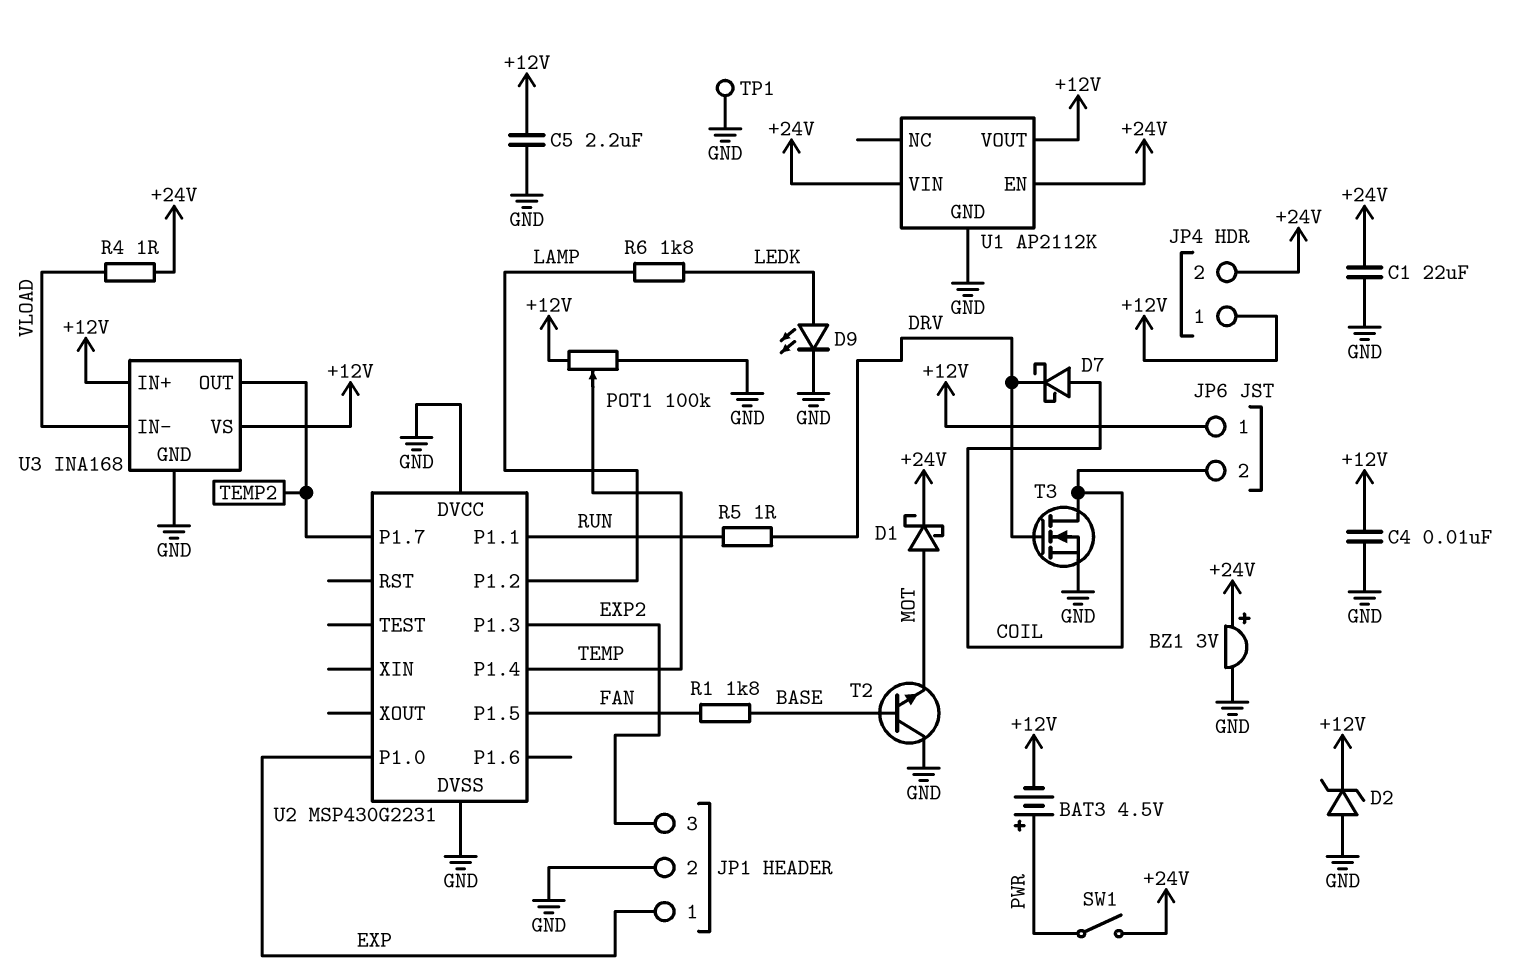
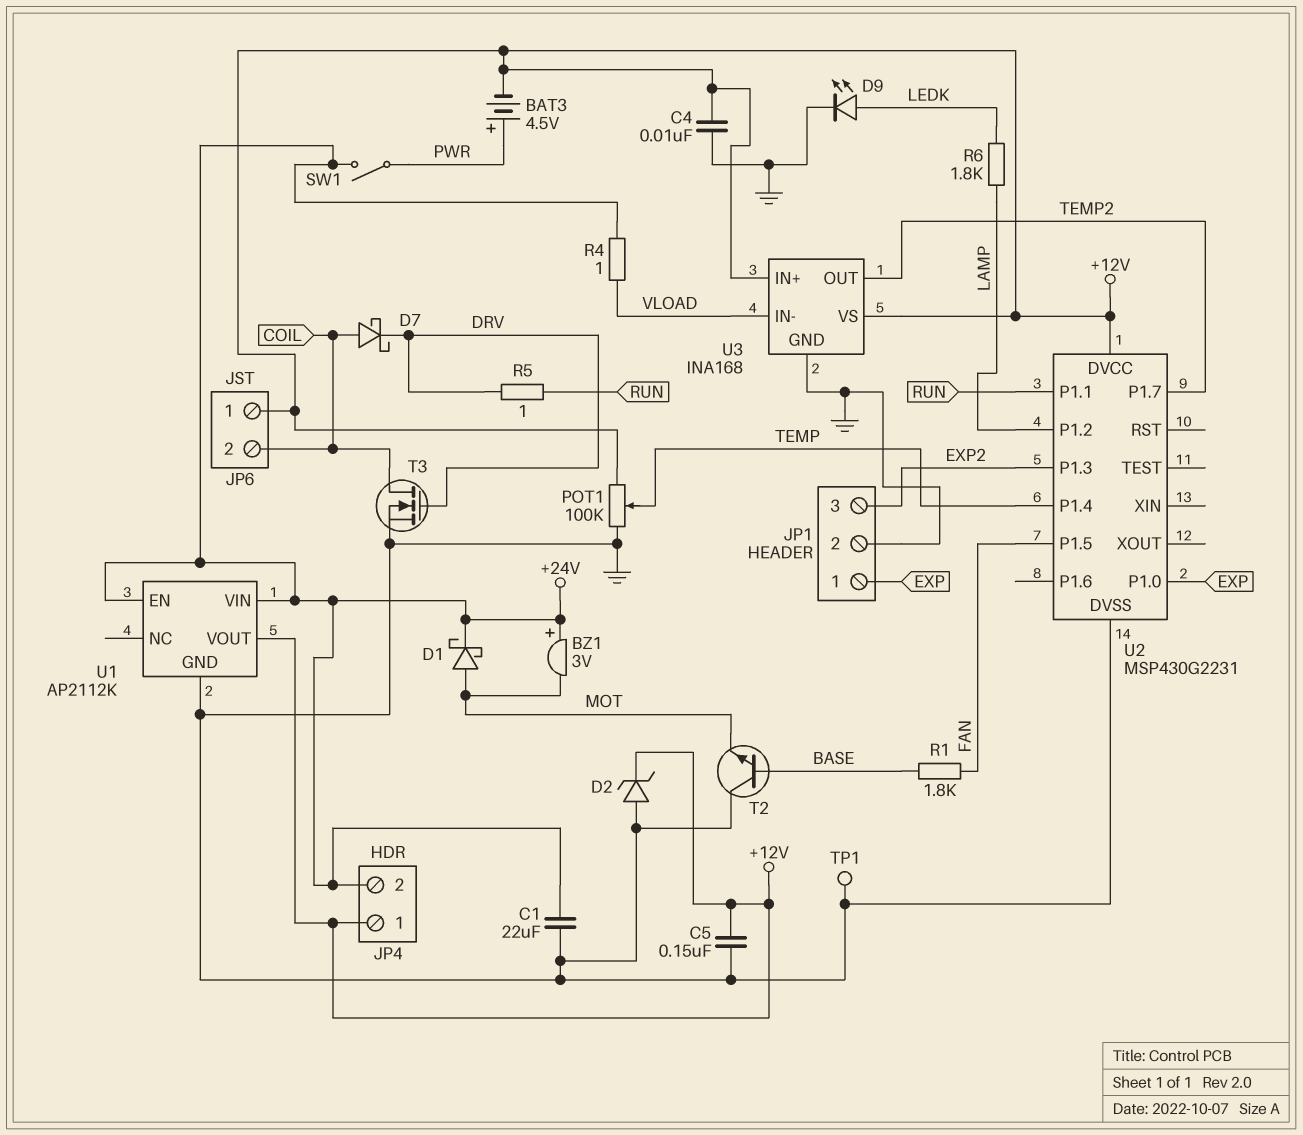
BZ1: buzzer 3V (plus +24V, minus GND) -> buzzer 3V (plus +24V, minus MOT)
C5: 2.2uF (+12V, GND) -> 150nF (+12V, GND)
U2 pin DVCC: GND -> +12V

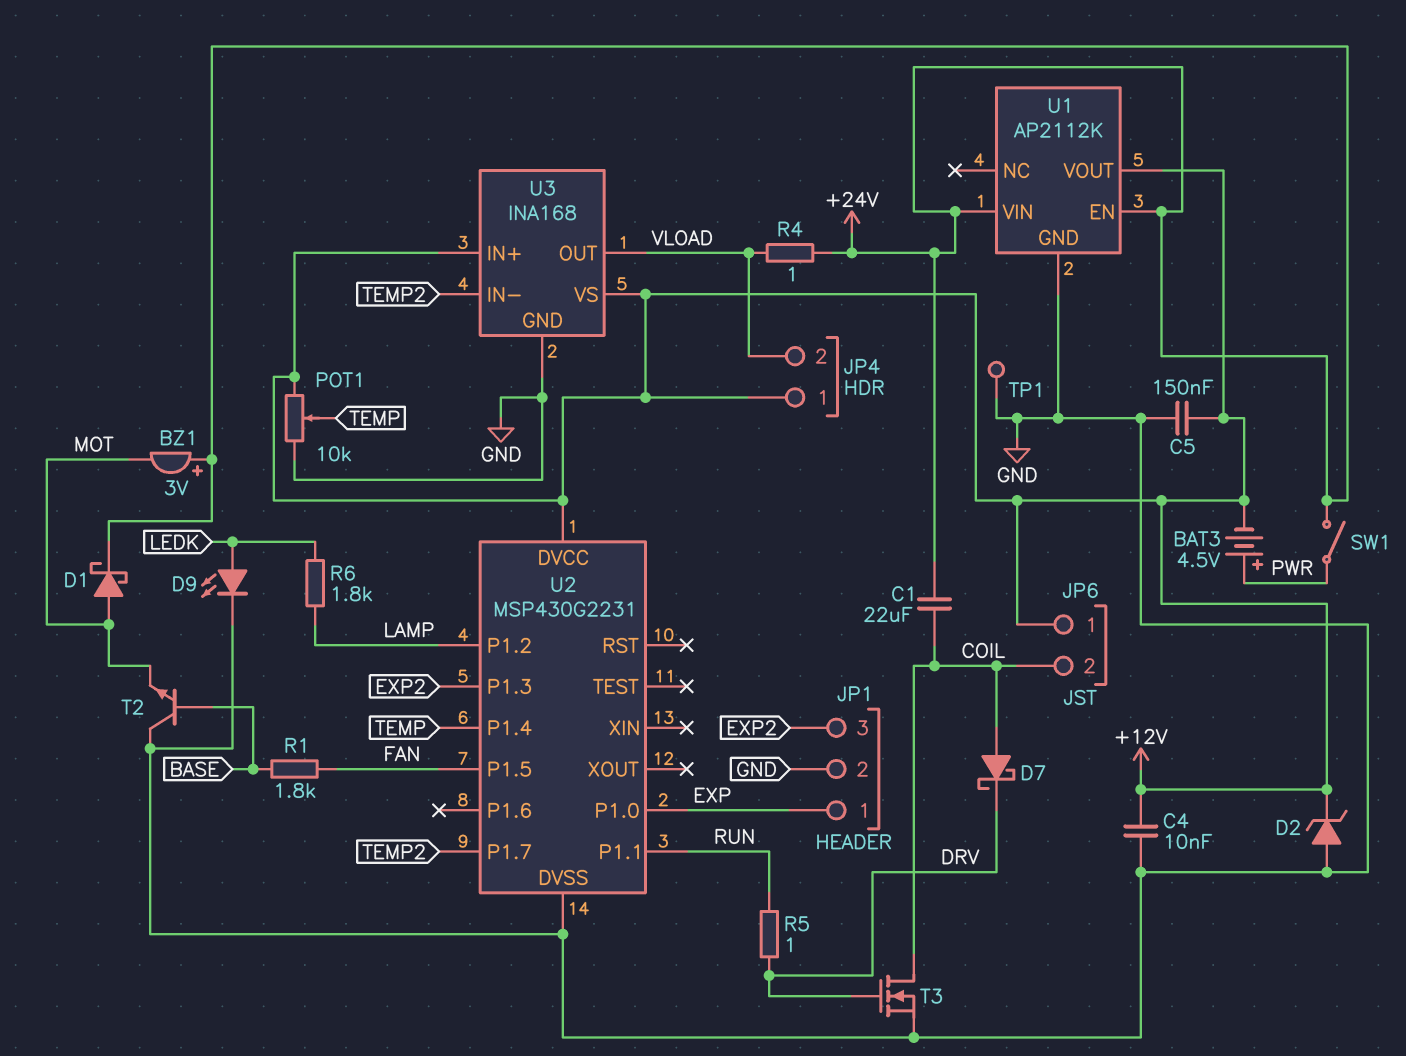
C1: 22uF (+24V, GND) -> 22uF (+24V, COIL)
JP4 pin 2: +24V -> VLOAD
POT1: 100k (+12V, GND, wiper TEMP) -> 10k (+12V, GND, wiper TEMP)
U3 pin IN-: VLOAD -> TEMP2
U3 pin OUT: TEMP2 -> VLOAD

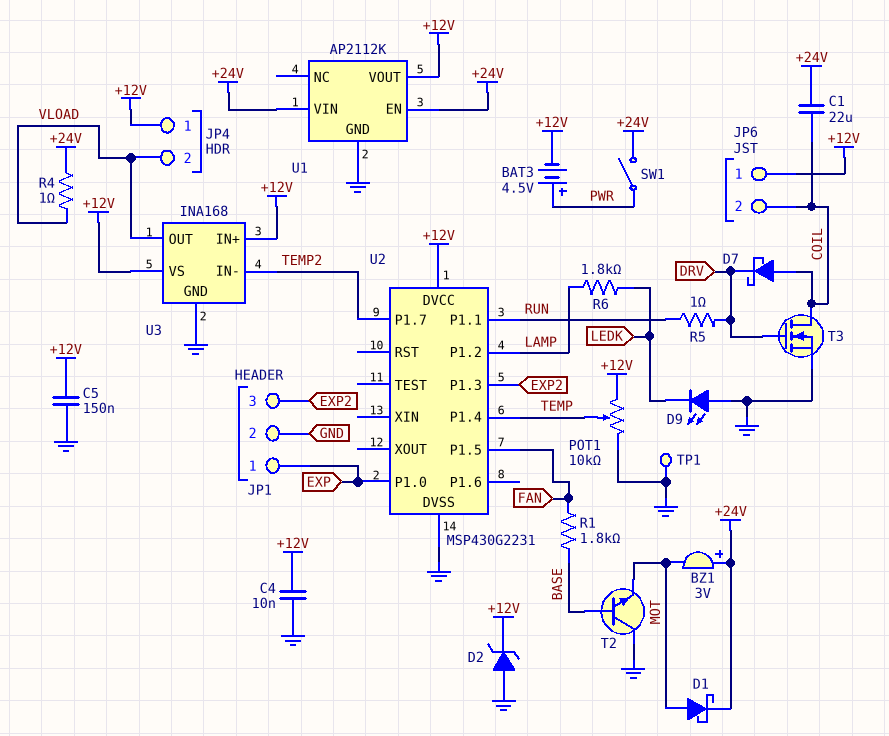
D9: LED (A LEDK, K GND) -> LED (A GND, K LEDK)

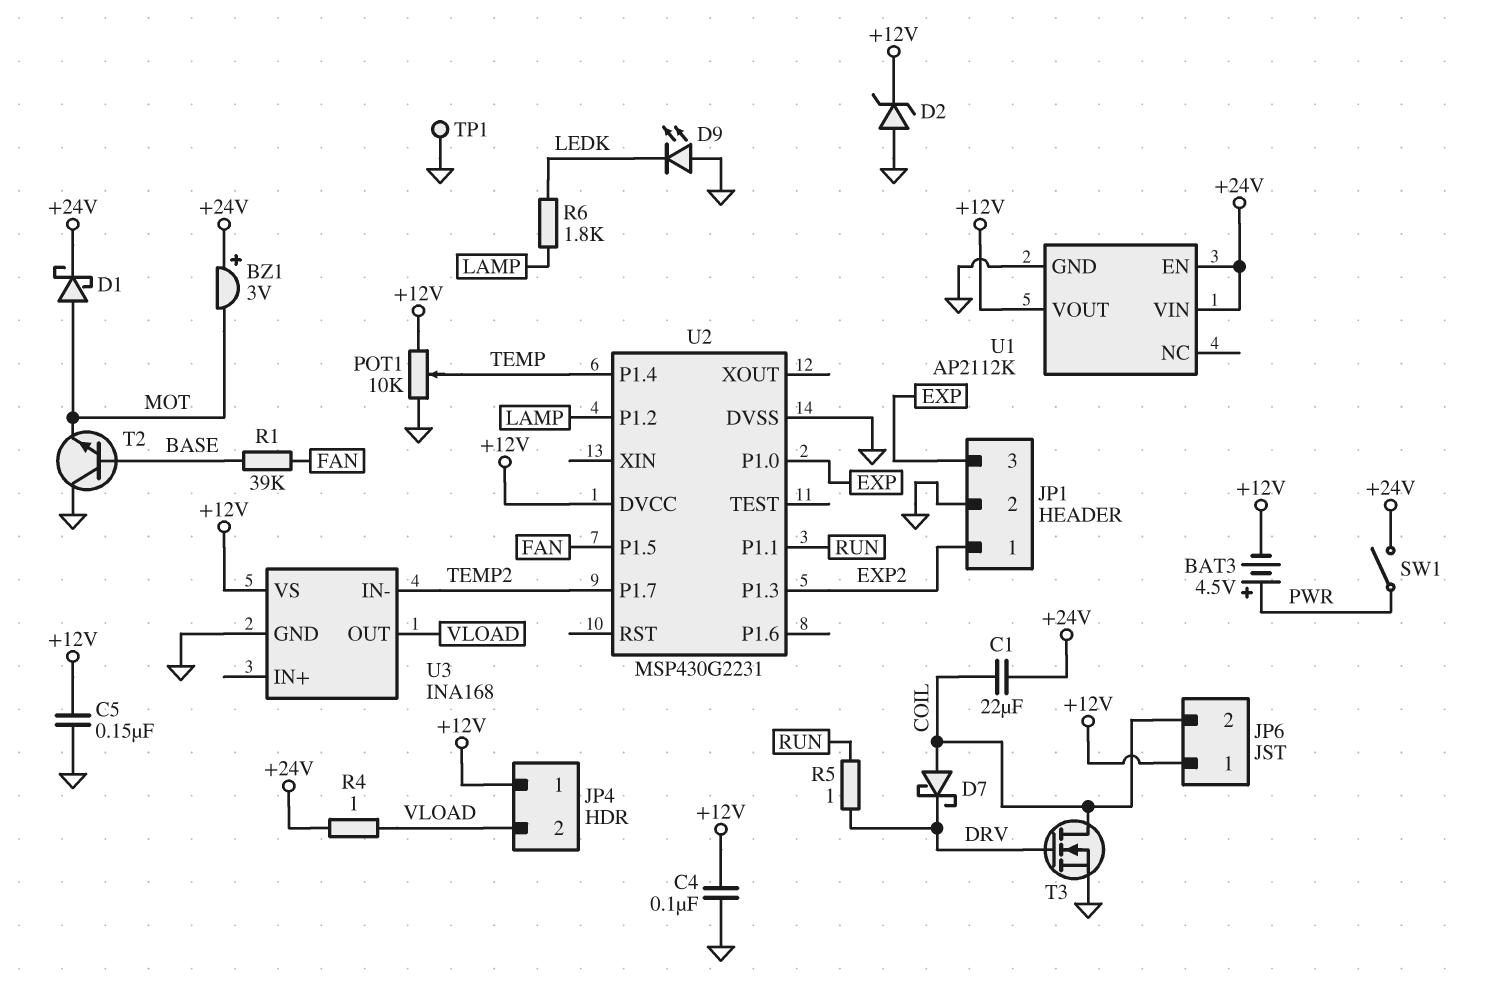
C4: 10nF (+12V, GND) -> 100nF (+12V, GND)
JP1 pin 1: EXP -> EXP2
JP1 pin 3: EXP2 -> EXP
R1: 1.8k (BASE, FAN) -> 39k (BASE, FAN)
U3 pin IN+: +12V -> none

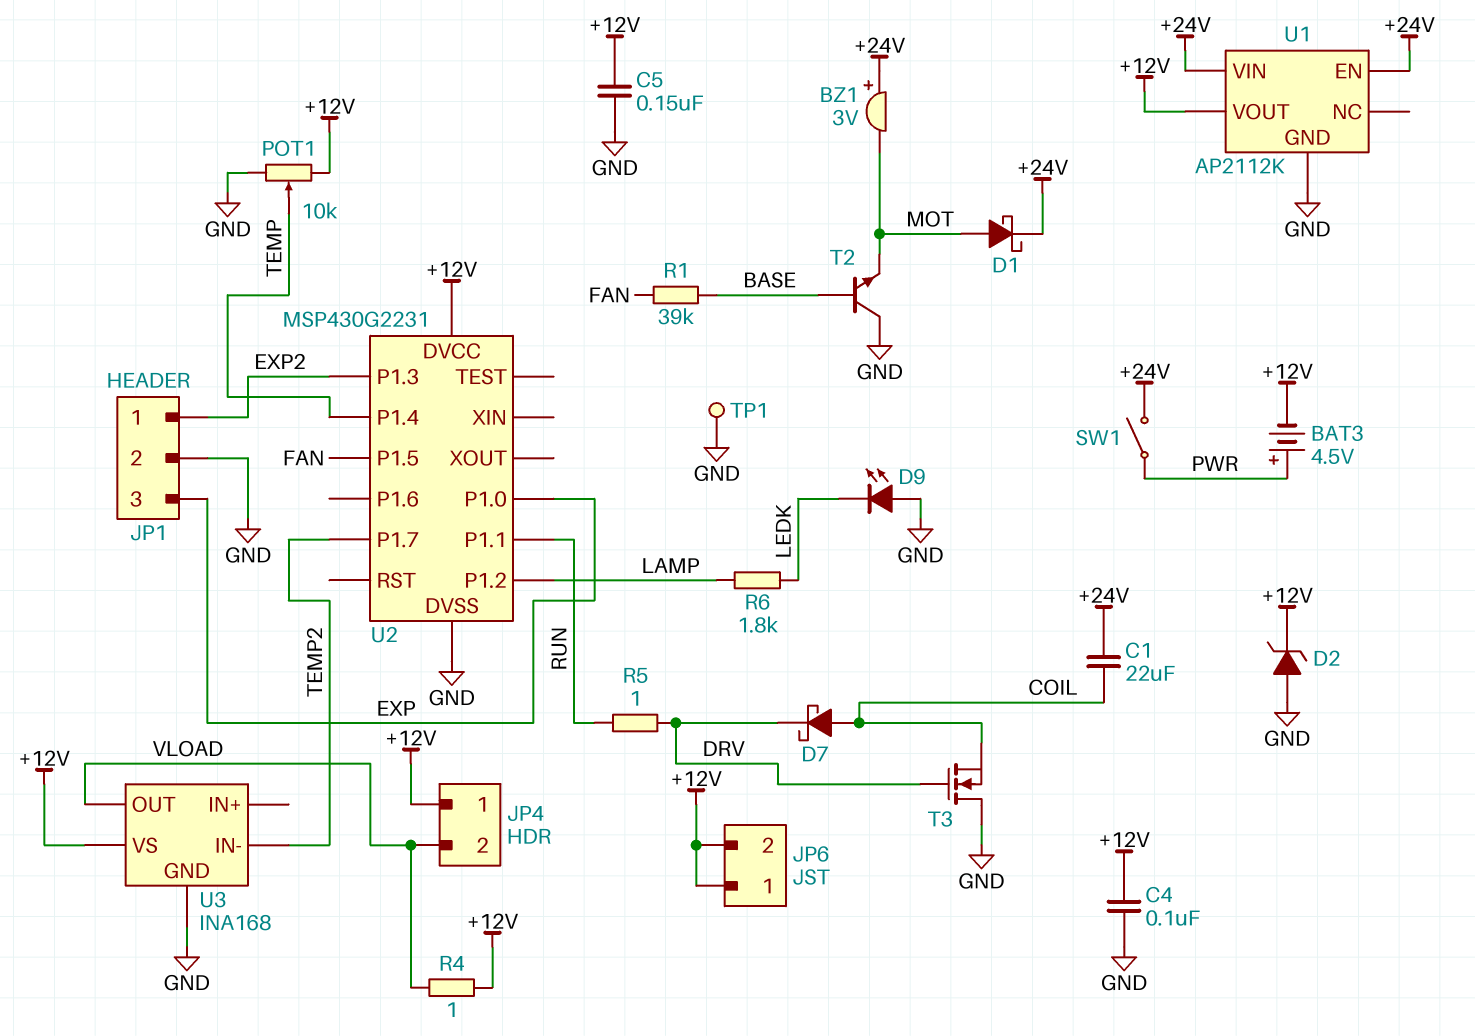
JP6 pin 2: COIL -> +12V
R4: 1 (+24V, VLOAD) -> 1 (+12V, VLOAD)
T3: NMOS (G DRV, D COIL, S GND) -> NMOS (G DRV, D GND, S COIL)

